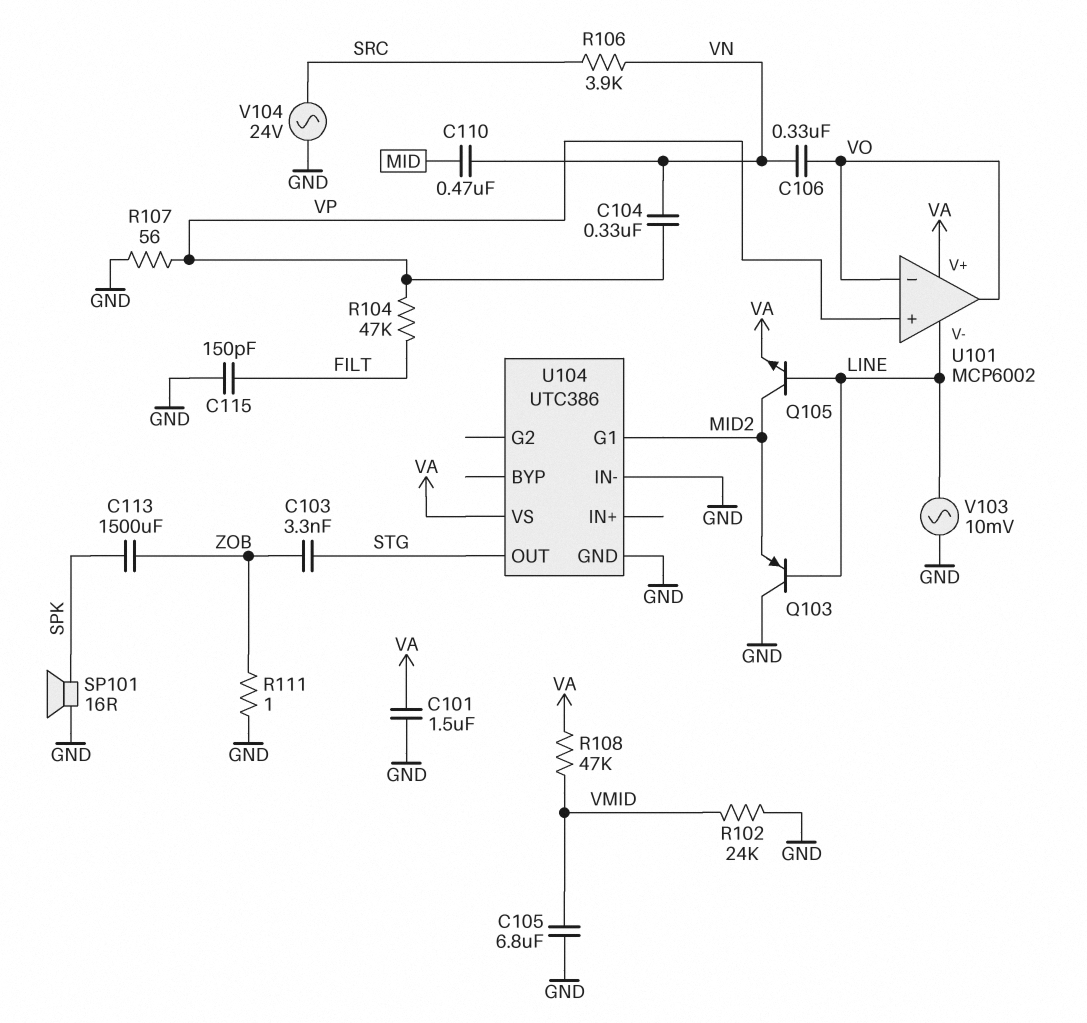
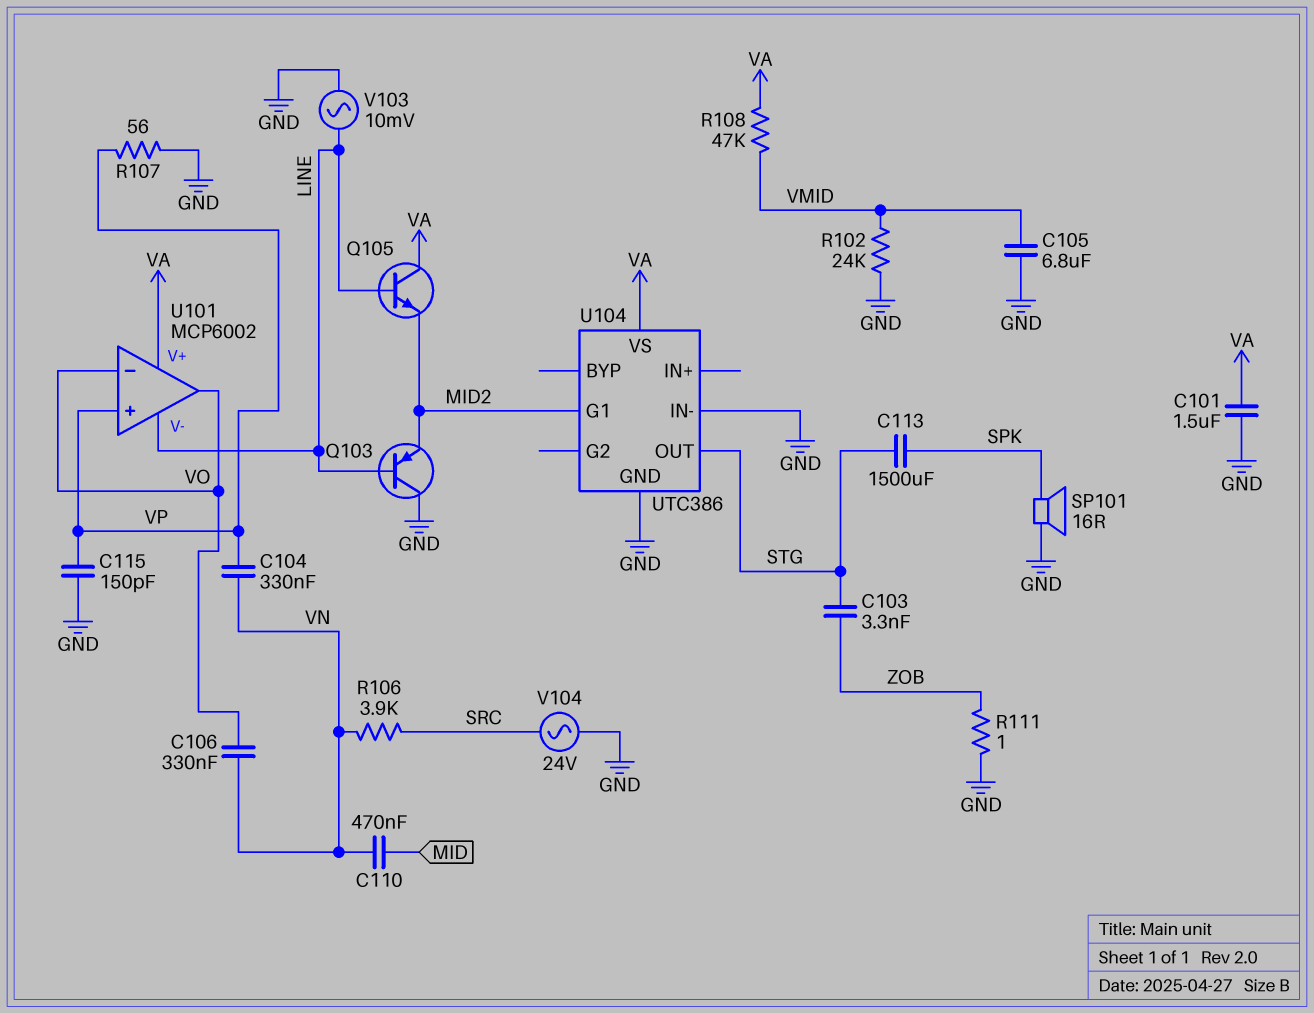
C113: 1500uF (SPK, ZOB) -> 1500uF (SPK, STG)
C115: 150pF (FILT, GND) -> 150pF (GND, VP)
Q105: NPN (B LINE, C MID2, E VA) -> NPN (B LINE, C VA, E MID2)
R104: 47k (FILT, VP) -> none

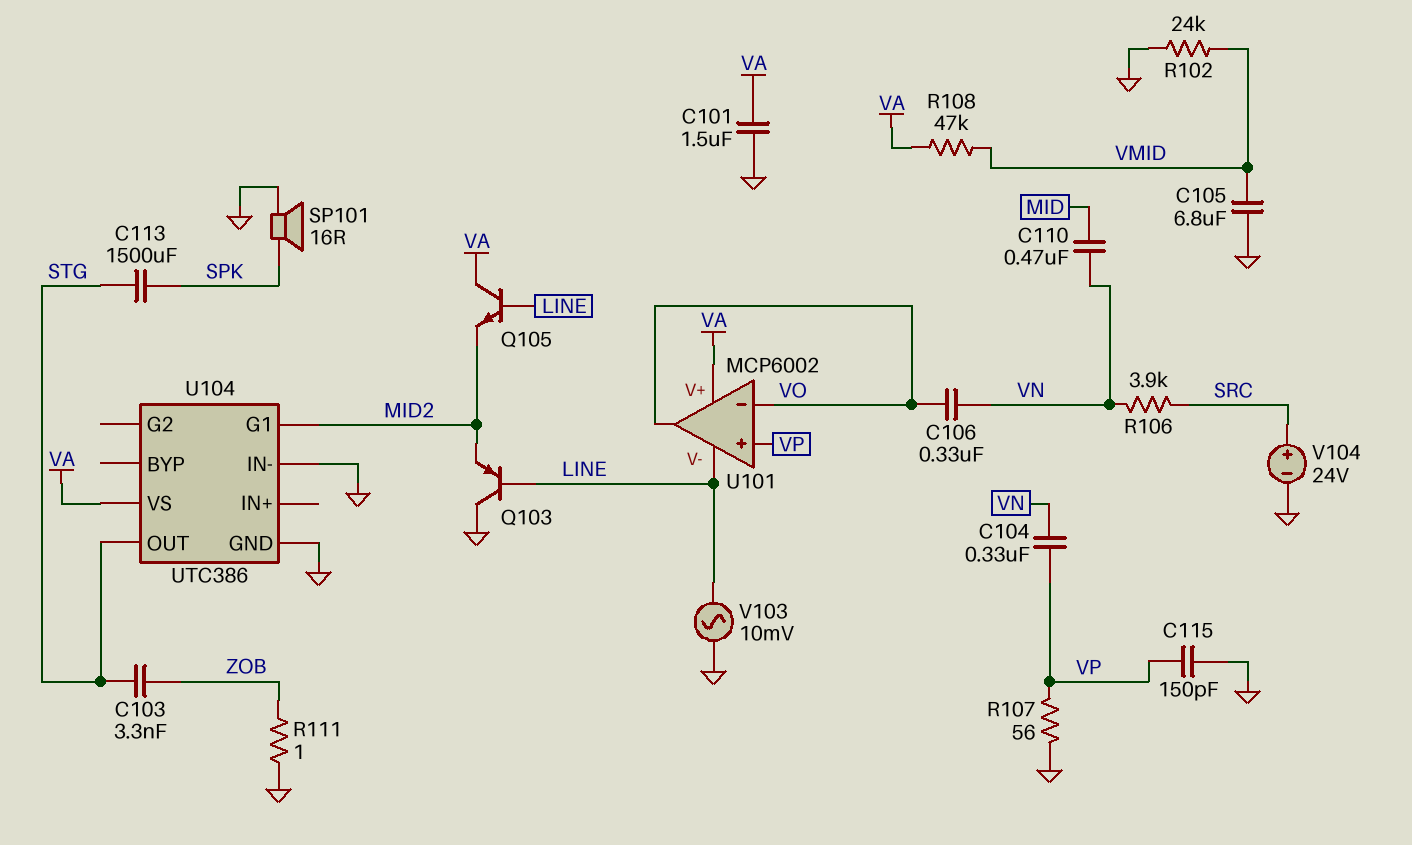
V104: AC 24V (GND, SRC) -> 24V (plus SRC, minus GND)

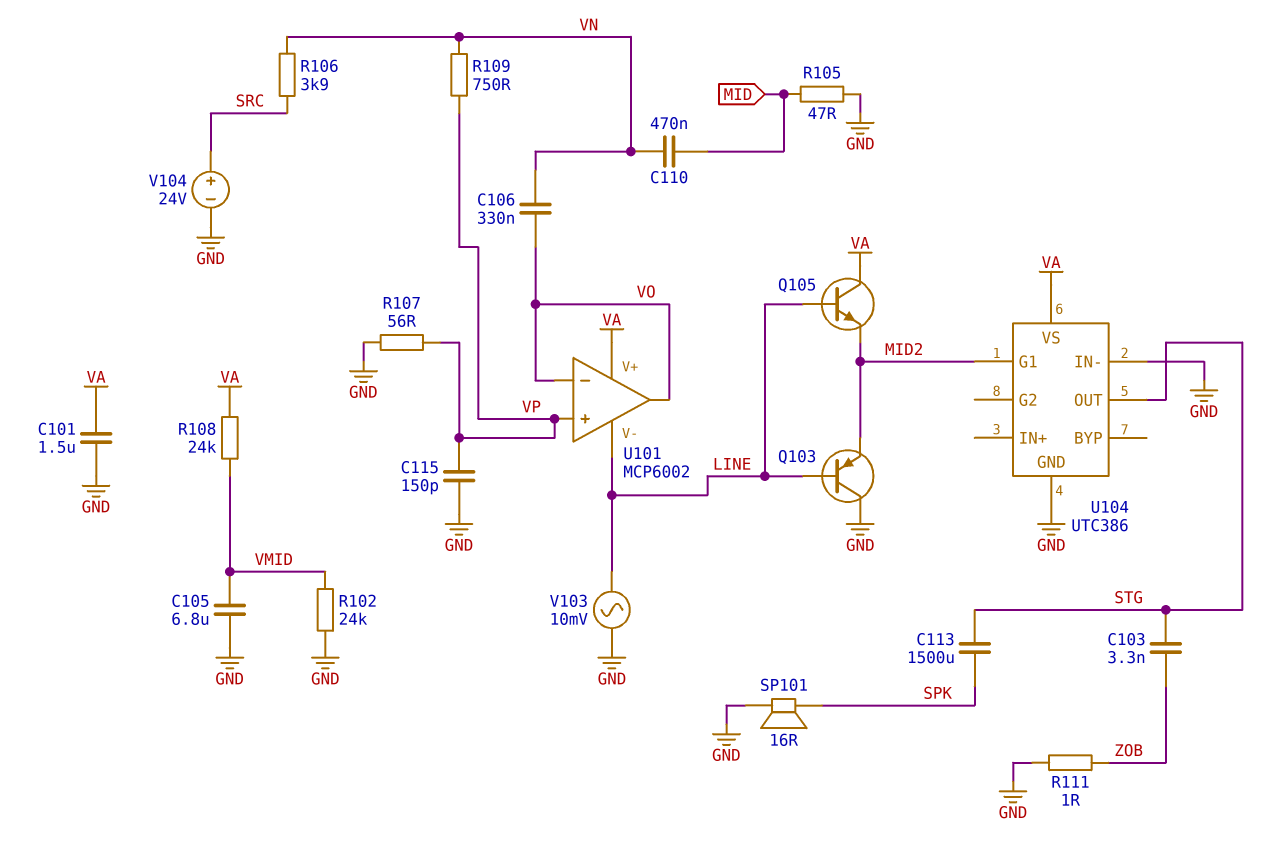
C104: 330nF (VN, VP) -> none
R105: none -> 47 (GND, MID)
R108: 47k (VA, VMID) -> 24k (VA, VMID)
R109: none -> 750 (VN, VP)

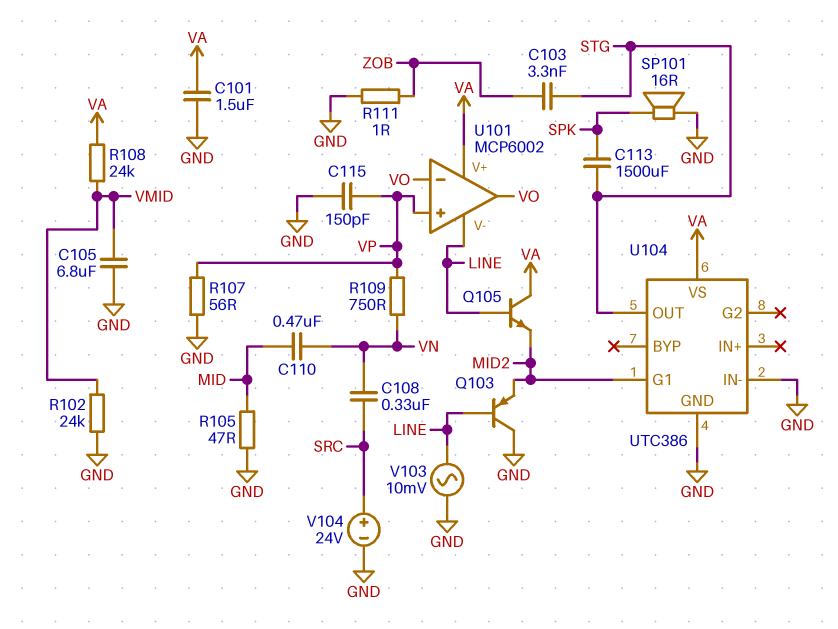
C106: 330nF (VN, VO) -> none
C108: none -> 330nF (SRC, VN)
R106: 3.9k (SRC, VN) -> none

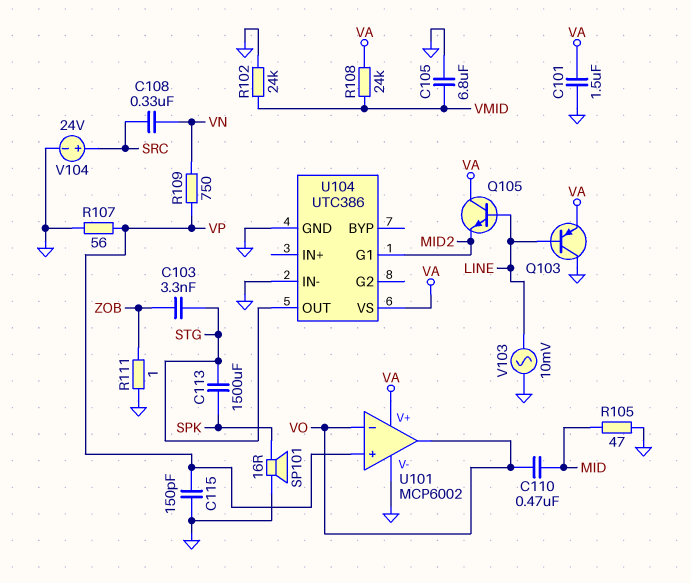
C110: 470nF (MID, VN) -> 470nF (MID, VO)
Q103: PNP (B LINE, C GND, E MID2) -> PNP (B LINE, C GND, E VA)
U101 pin V-: LINE -> GND

